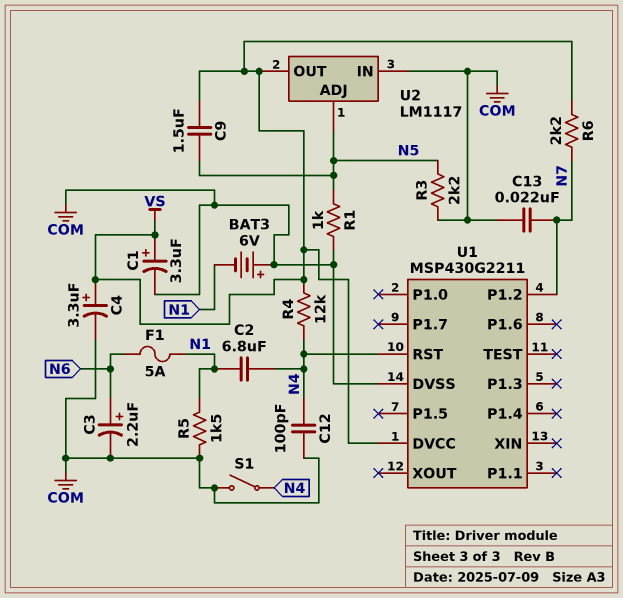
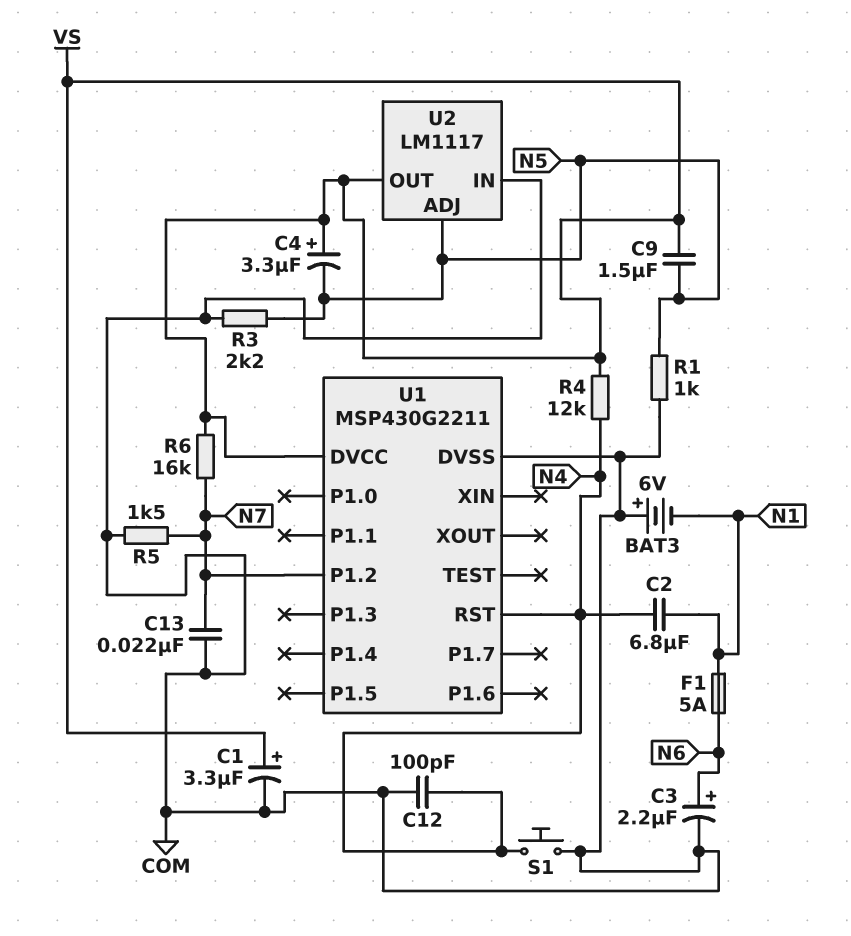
C4: 3.3uF (plus VS, minus COM) -> 3.3uF (plus VS, minus N5)
R5: 1.5k (COM, N1) -> 1.5k (COM, N7)
R6: 2.2k (N7, VS) -> 16k (N7, VS)
S1: switch (COM, N4) -> button (COM, N4)

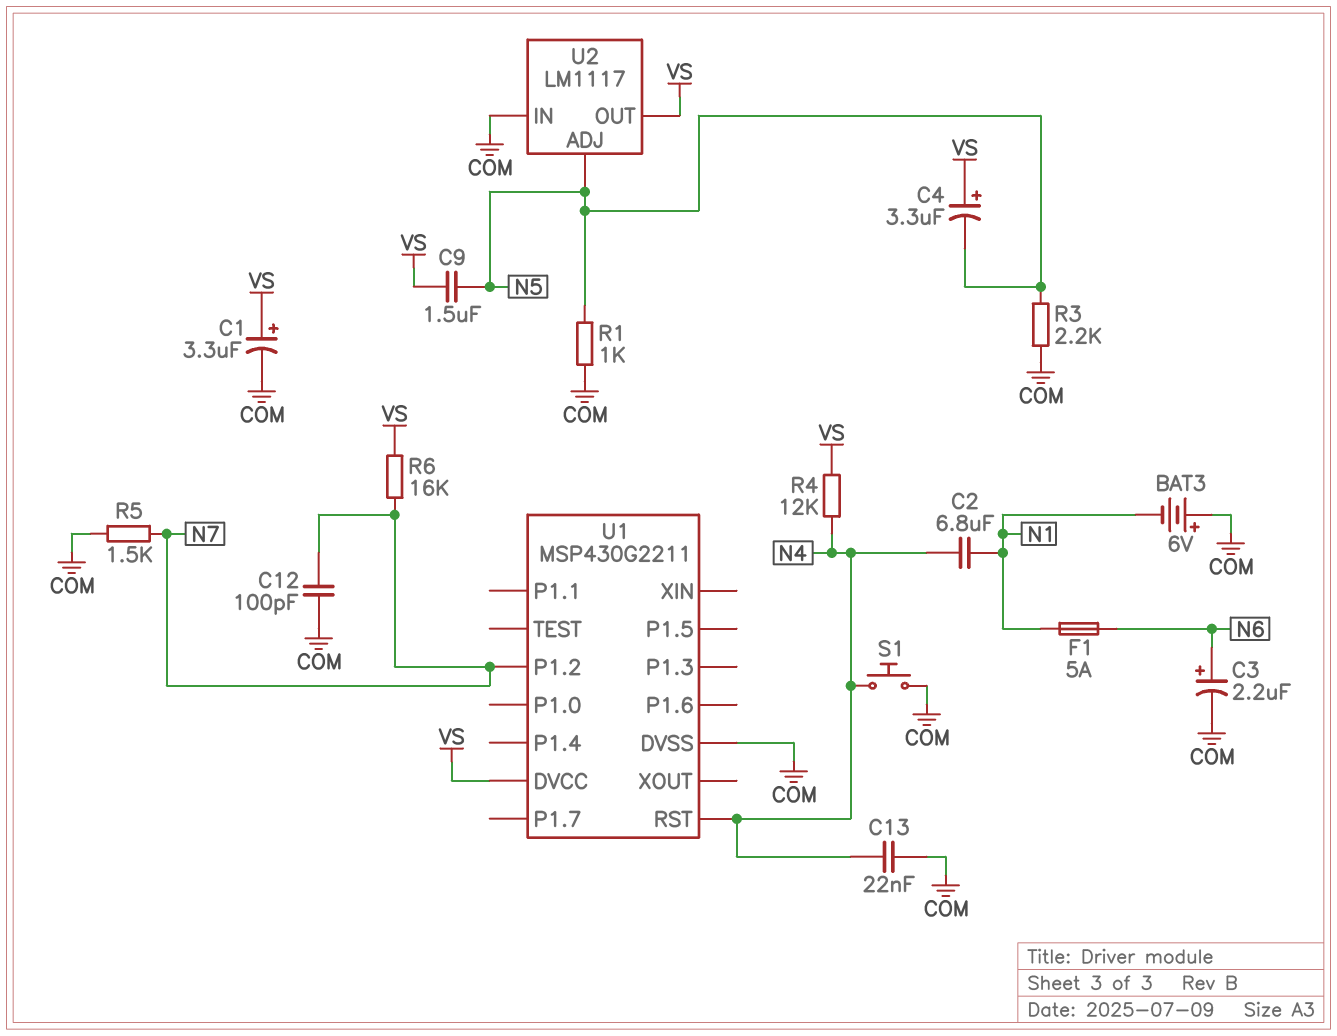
C12: 100pF (COM, N4) -> 100pF (COM, N7)
C13: 22nF (COM, N7) -> 22nF (COM, N4)

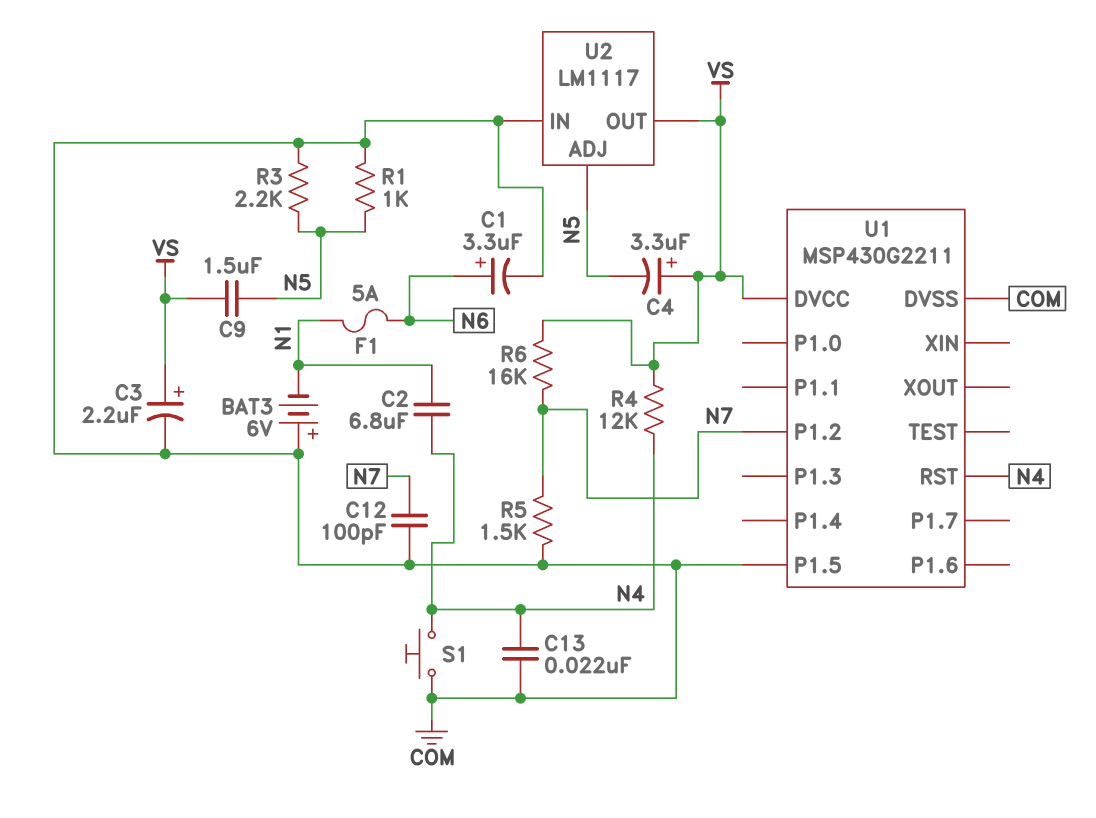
C1: 3.3uF (plus VS, minus COM) -> 3.3uF (plus N6, minus COM)
C3: 2.2uF (plus N6, minus COM) -> 2.2uF (plus VS, minus COM)
U1 pin P1.5: none -> COM

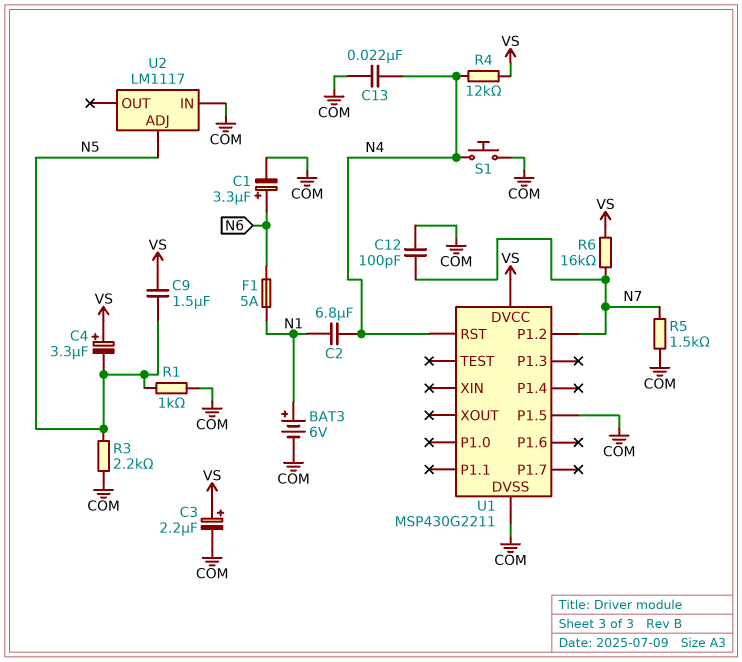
BAT3: 6V (plus COM, minus N1) -> 6V (plus N1, minus COM)
U2 pin OUT: VS -> none

